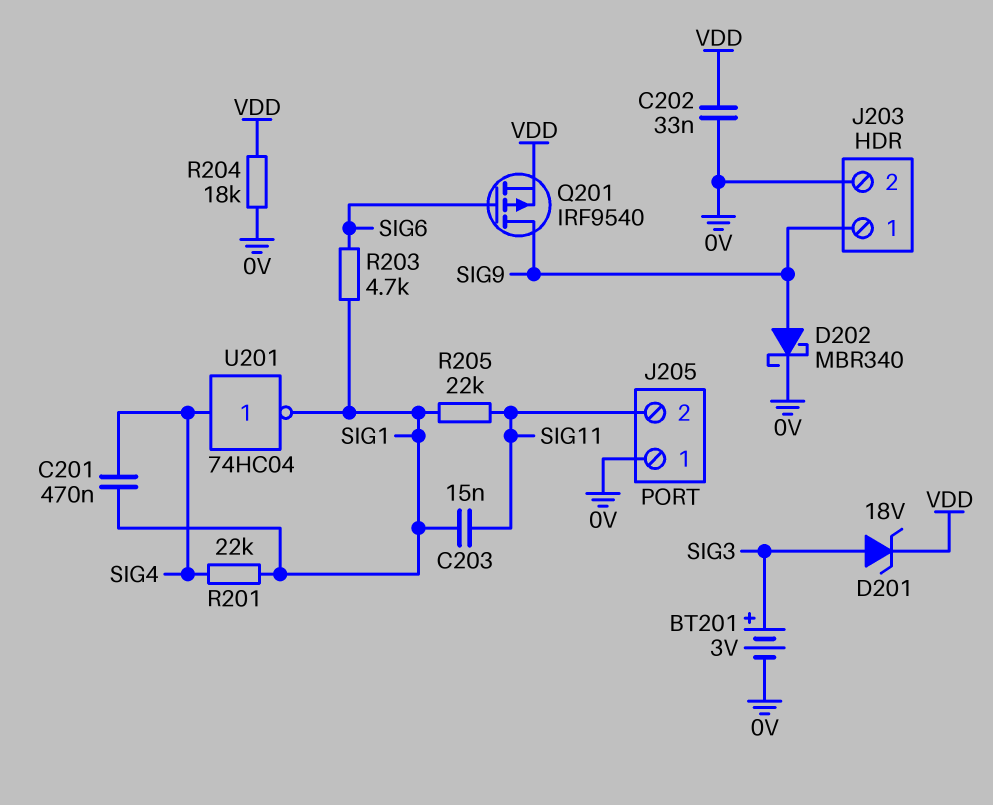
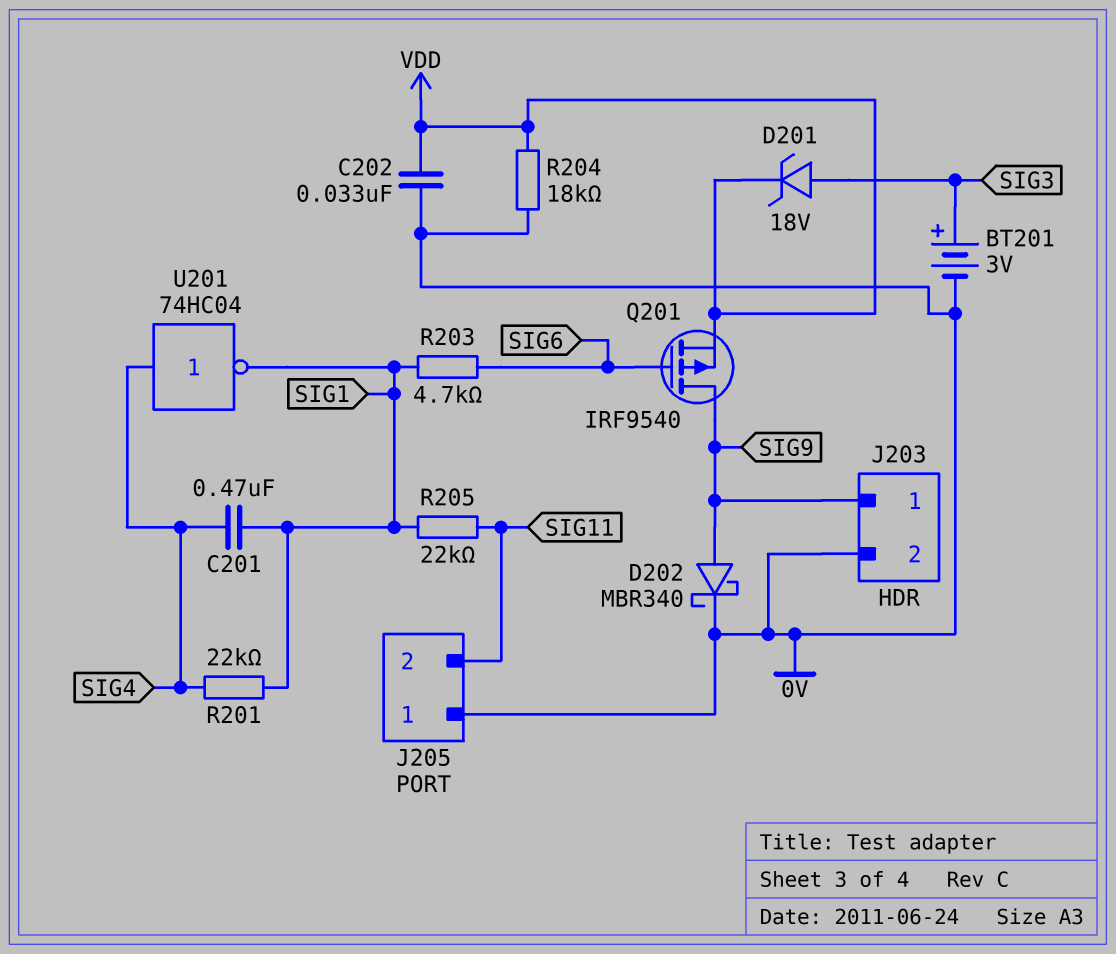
C203: 15nF (SIG1, SIG11) -> none

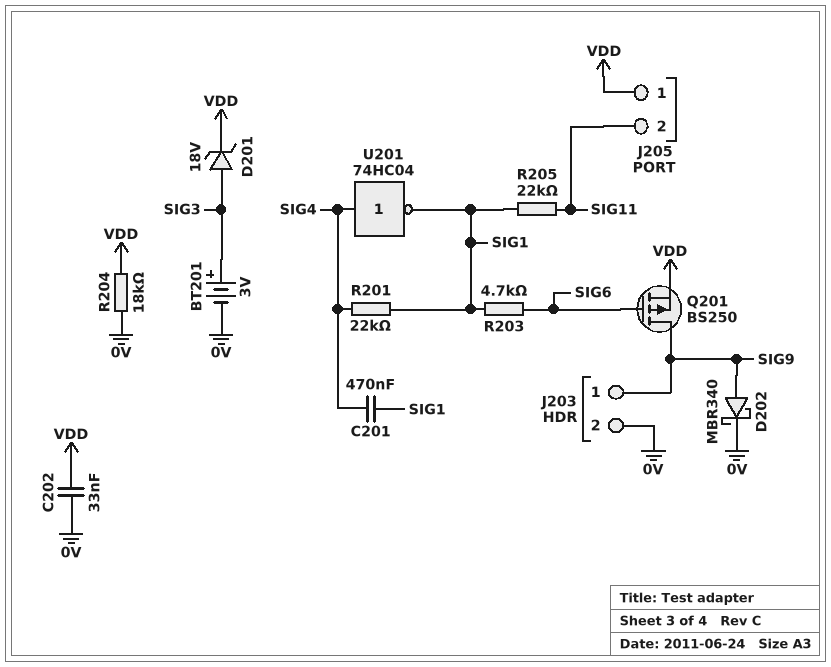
J205 pin 1: 0V -> VDD
Q201: PMOS IRF9540 (G SIG6, D SIG9, S VDD) -> PMOS BS250 (G SIG6, D SIG9, S VDD)

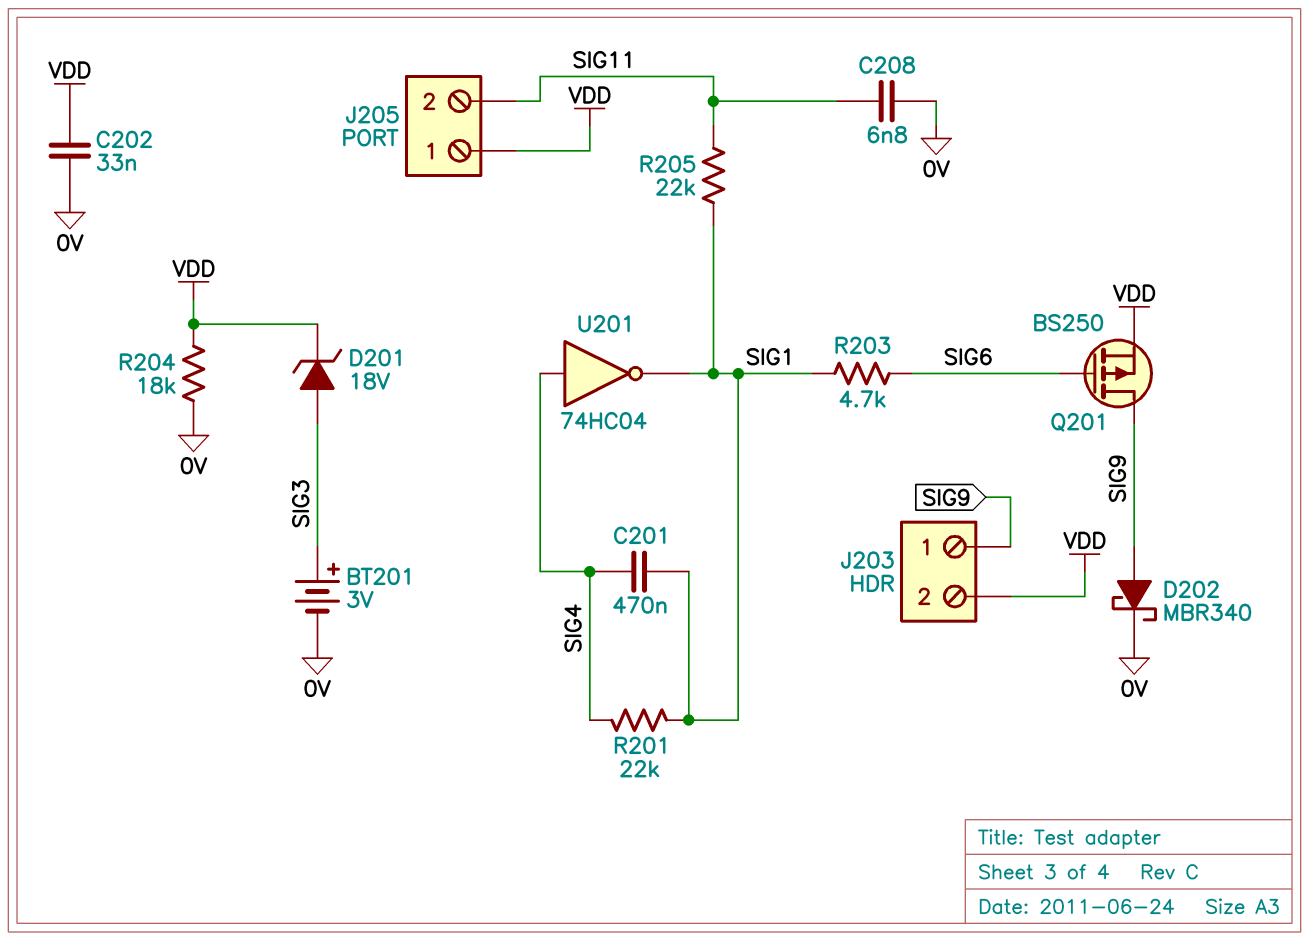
C208: none -> 6.8nF (0V, SIG11)
J203 pin 2: 0V -> VDD

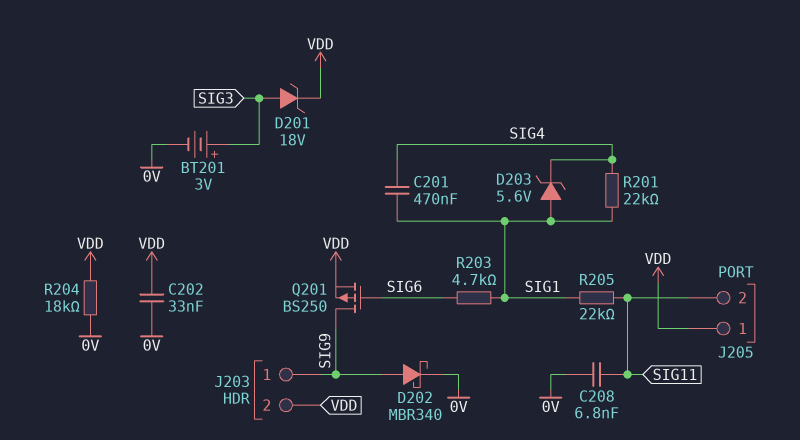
D203: none -> zener 5.6V (A SIG1, K SIG4)
U201: NOT 74HC04 (in SIG4, out SIG1) -> none

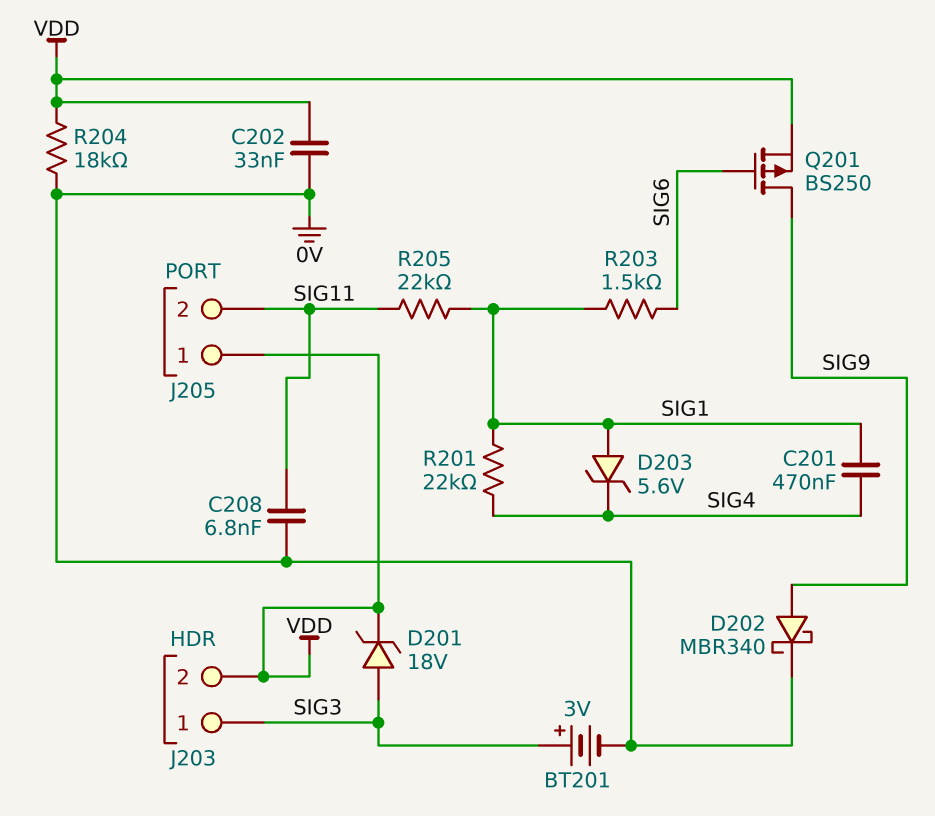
J203 pin 1: SIG9 -> SIG3
R203: 4.7k (SIG1, SIG6) -> 1.5k (SIG1, SIG6)

